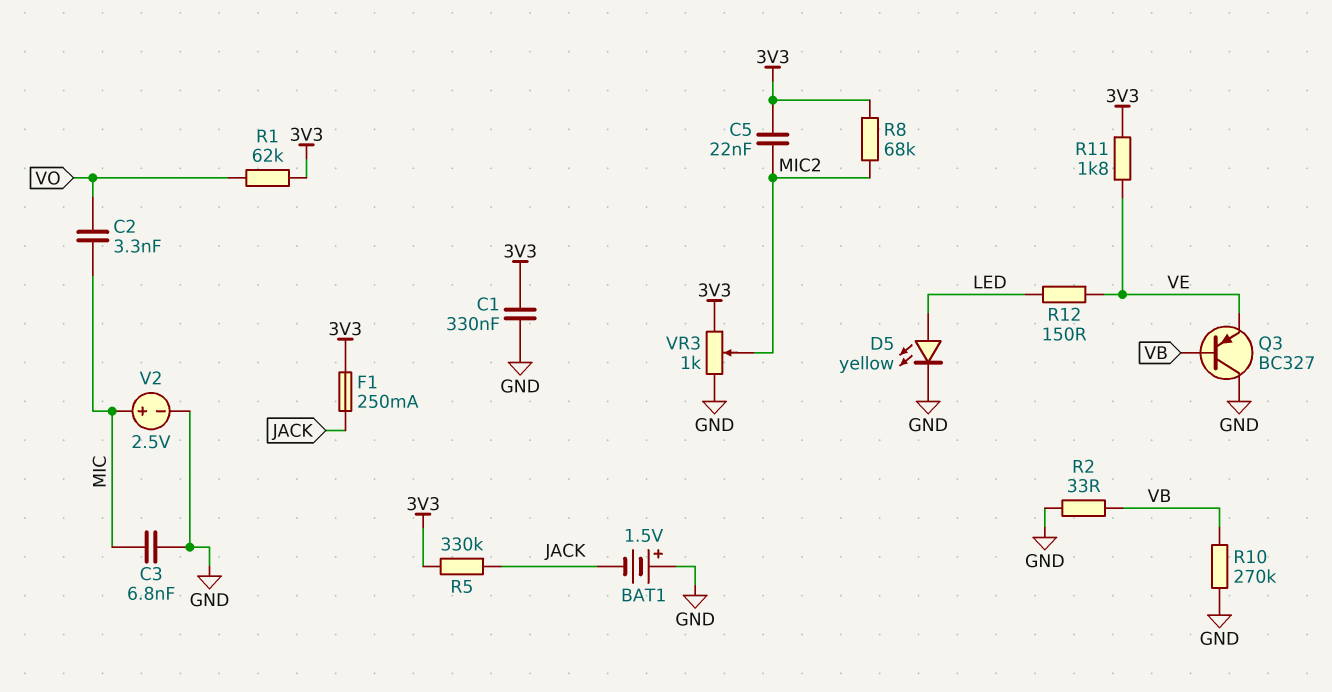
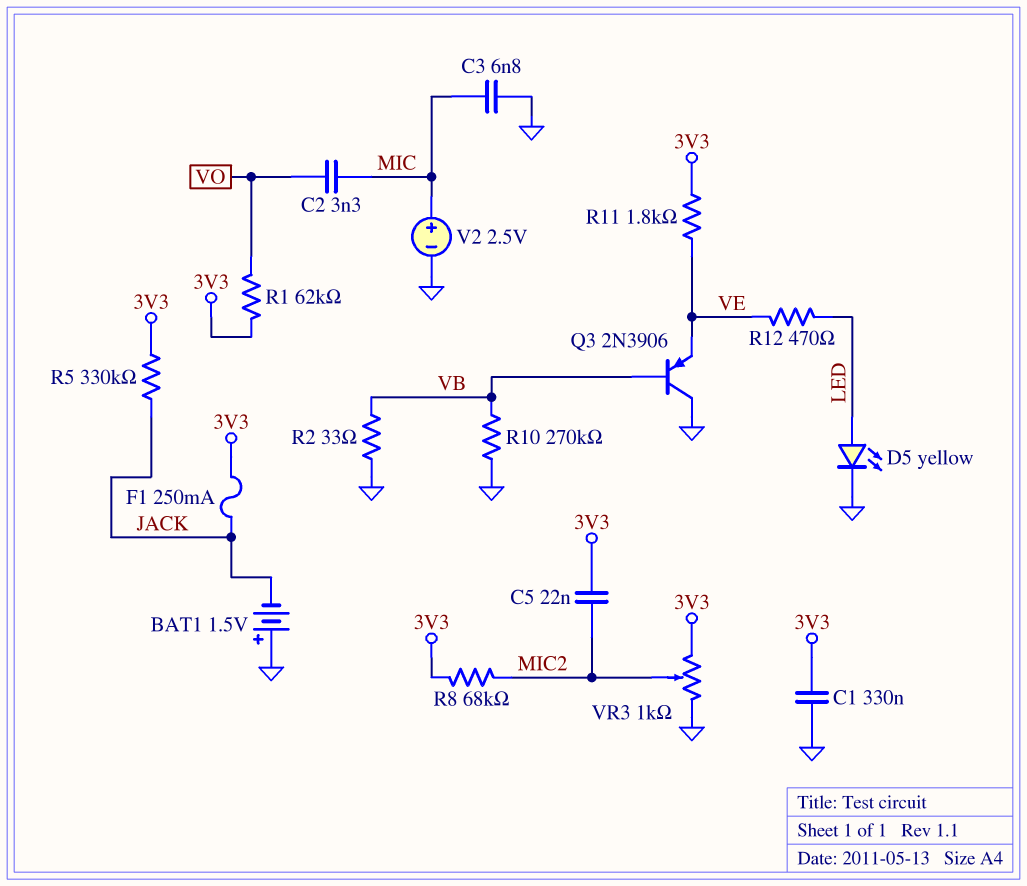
Q3: PNP BC327 (B VB, C GND, E VE) -> PNP 2N3906 (B VB, C GND, E VE)
R12: 150 (LED, VE) -> 470 (LED, VE)

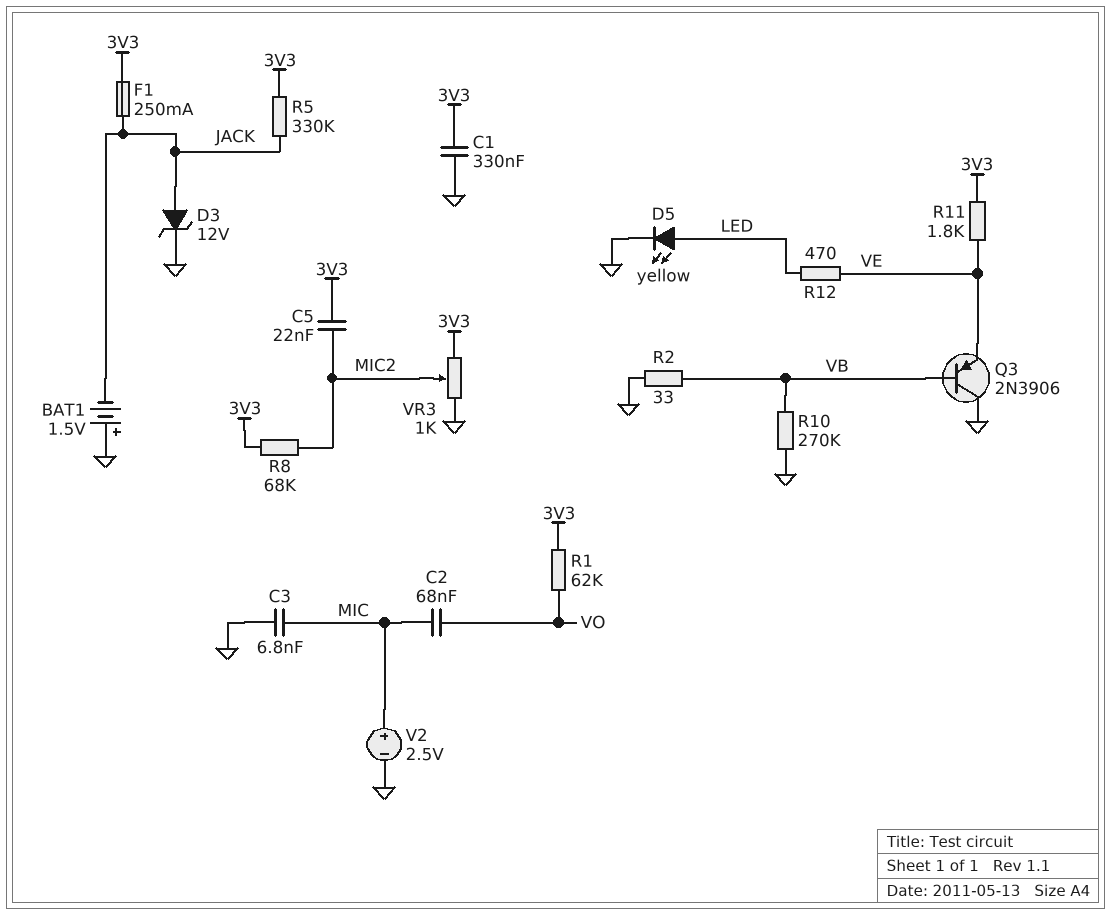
C2: 3.3nF (MIC, VO) -> 68nF (MIC, VO)
D3: none -> zener 12V (A JACK, K GND)

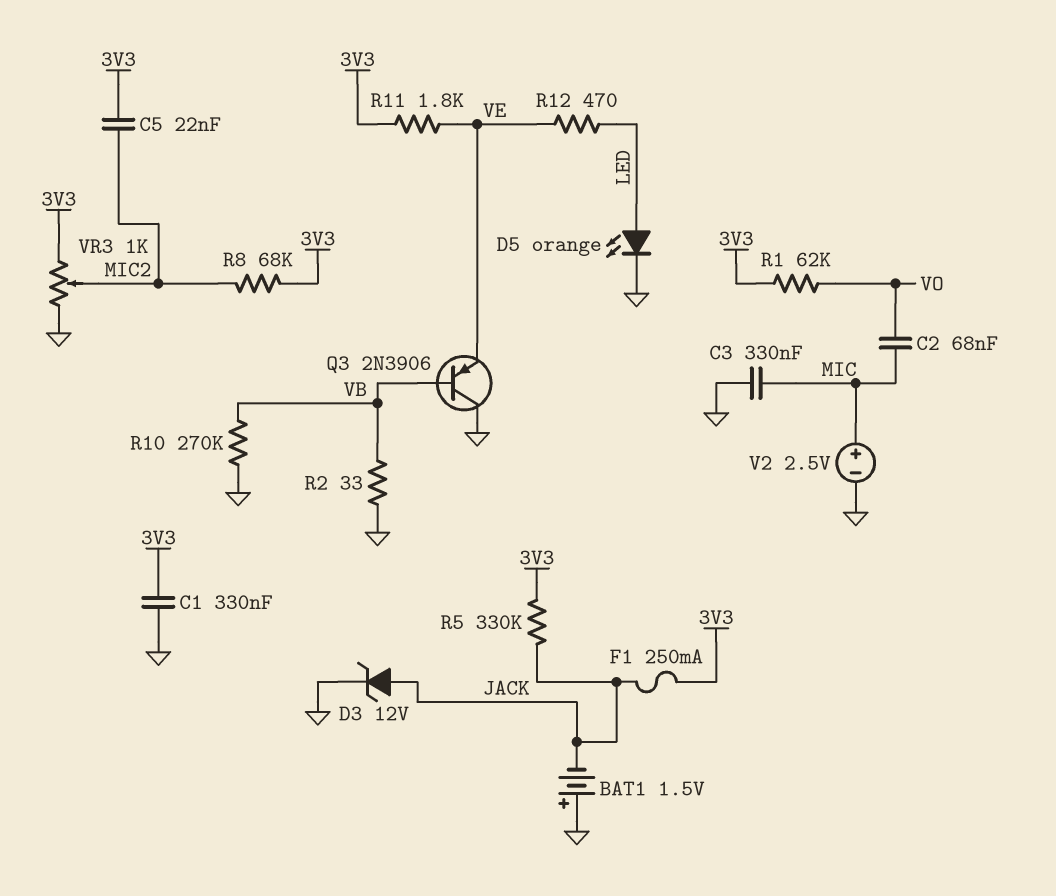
C3: 6.8nF (GND, MIC) -> 330nF (GND, MIC)
D5: LED yellow (A LED, K GND) -> LED orange (A LED, K GND)

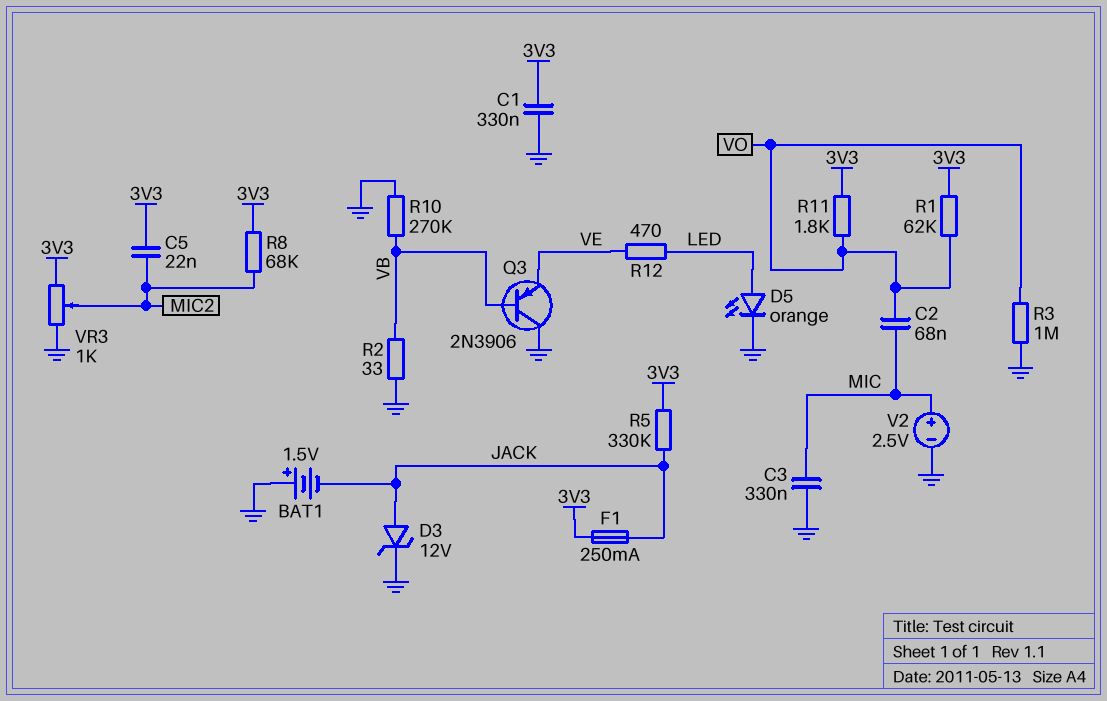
R3: none -> 1M (GND, VO)
R11: 1.8k (3V3, VE) -> 1.8k (3V3, VO)

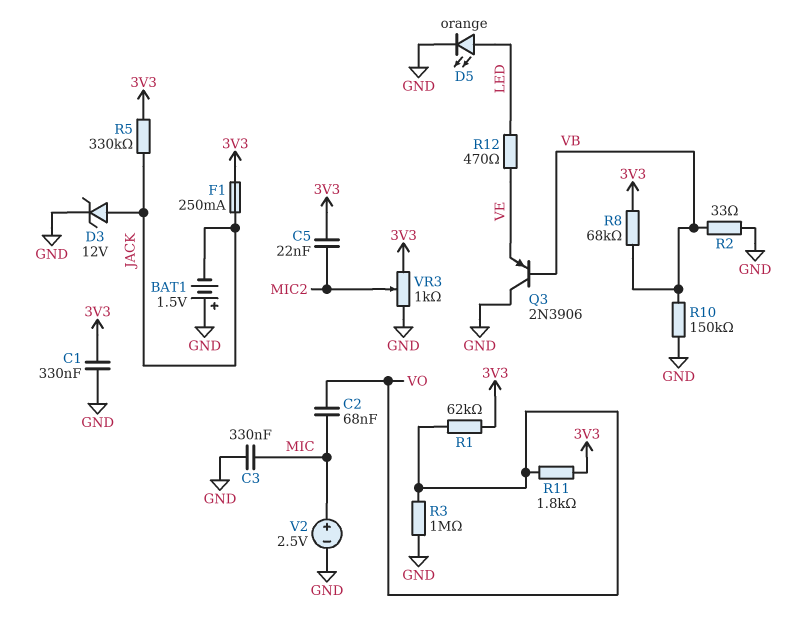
R8: 68k (3V3, MIC2) -> 68k (3V3, VB)
R10: 270k (GND, VB) -> 150k (GND, VB)

